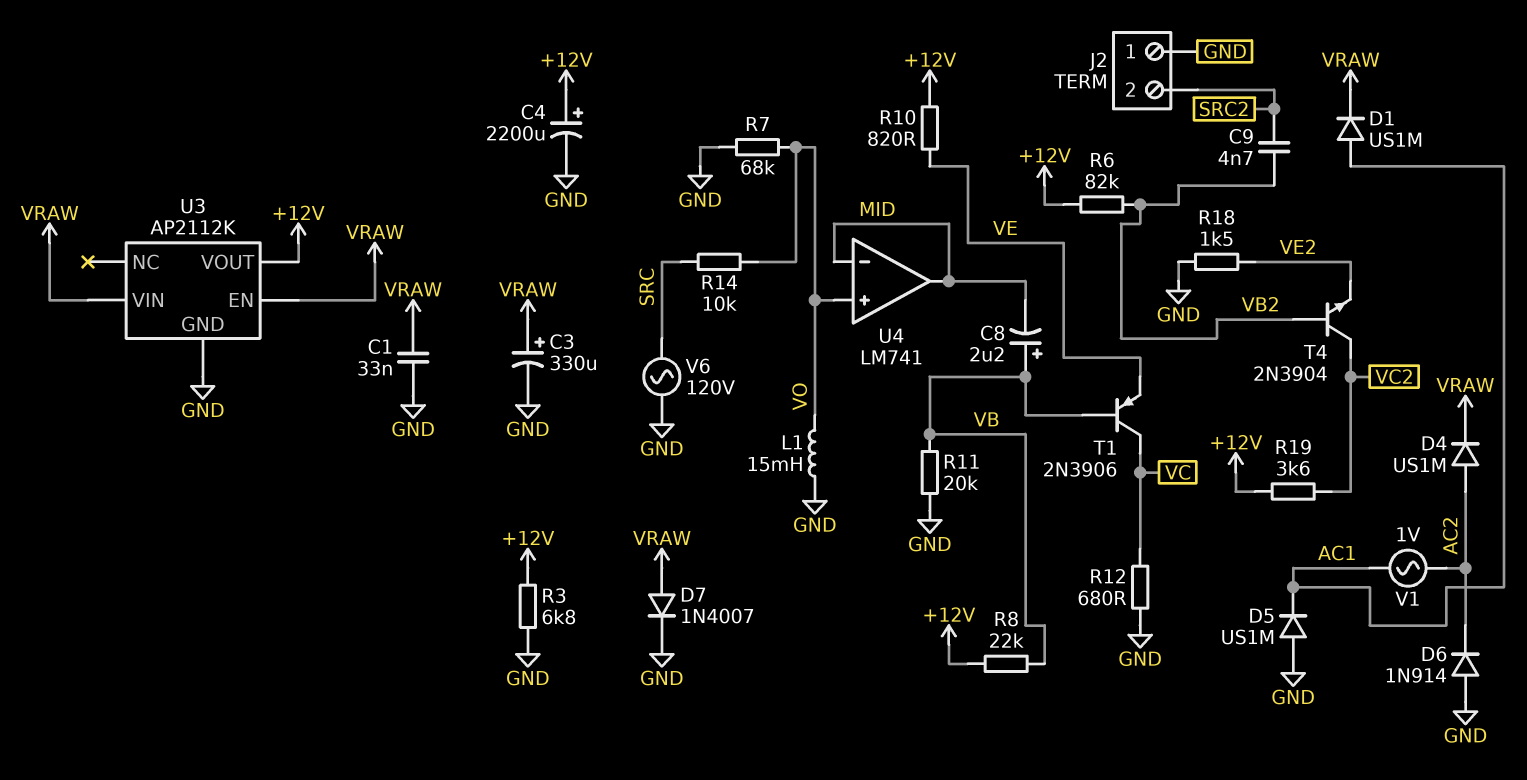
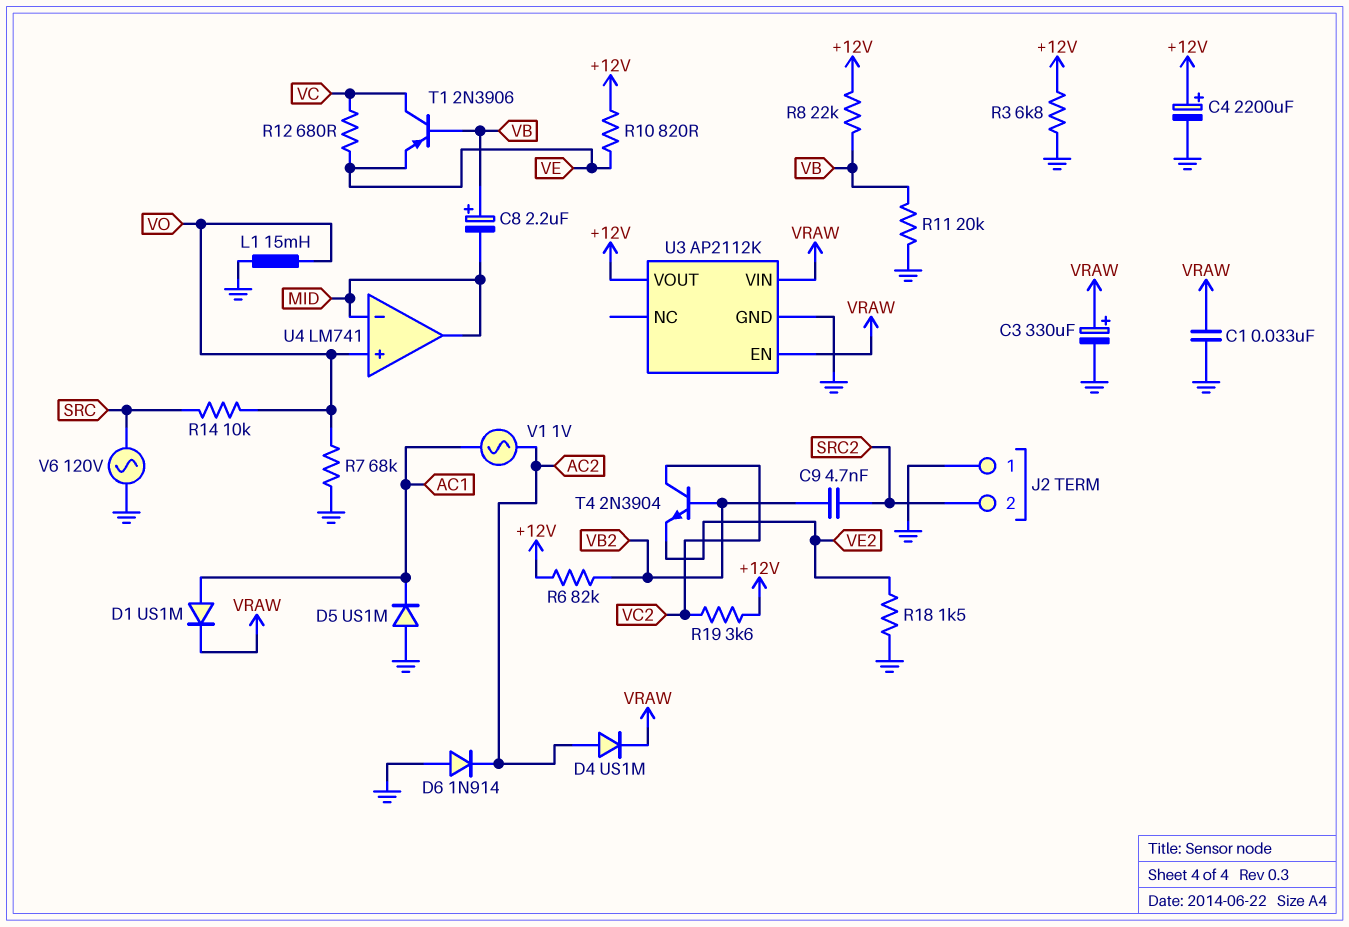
D7: diode 1N4007 (A VRAW, K GND) -> none
R12: 680 (GND, VC) -> 680 (VC, VE)

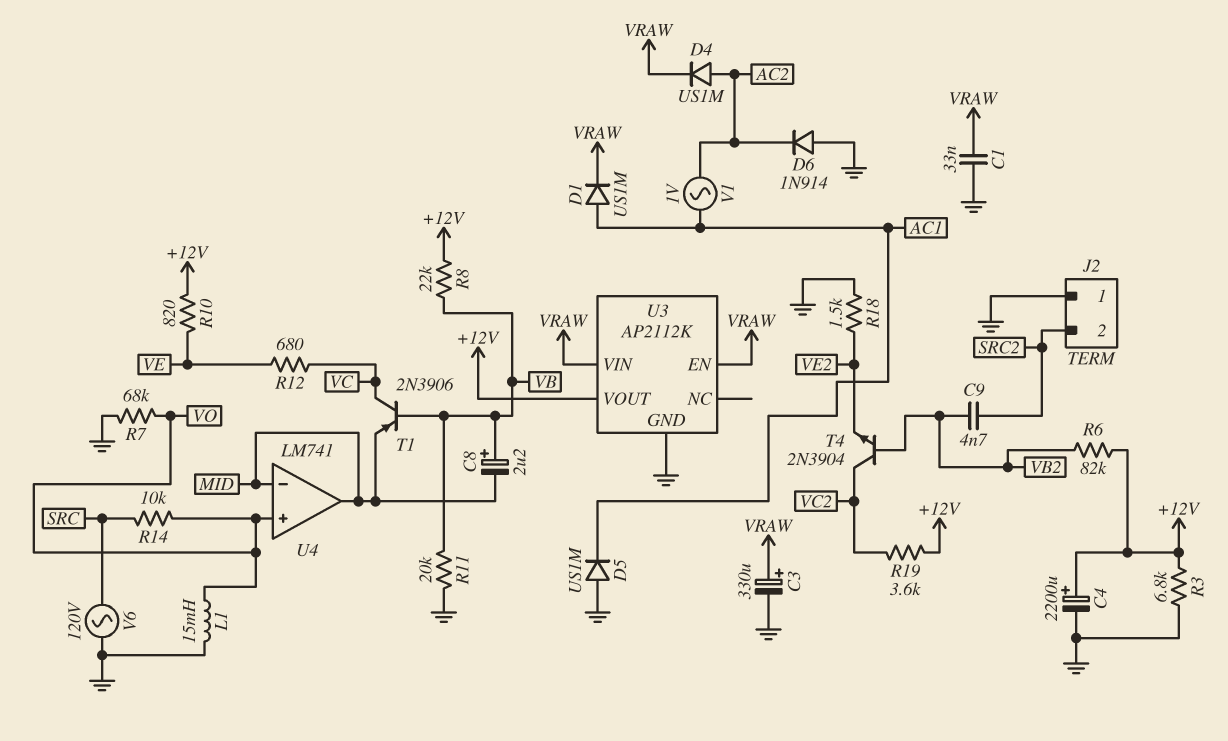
T1: PNP 2N3906 (B VB, C VC, E VE) -> PNP 2N3906 (B VB, C VC, E MID)

